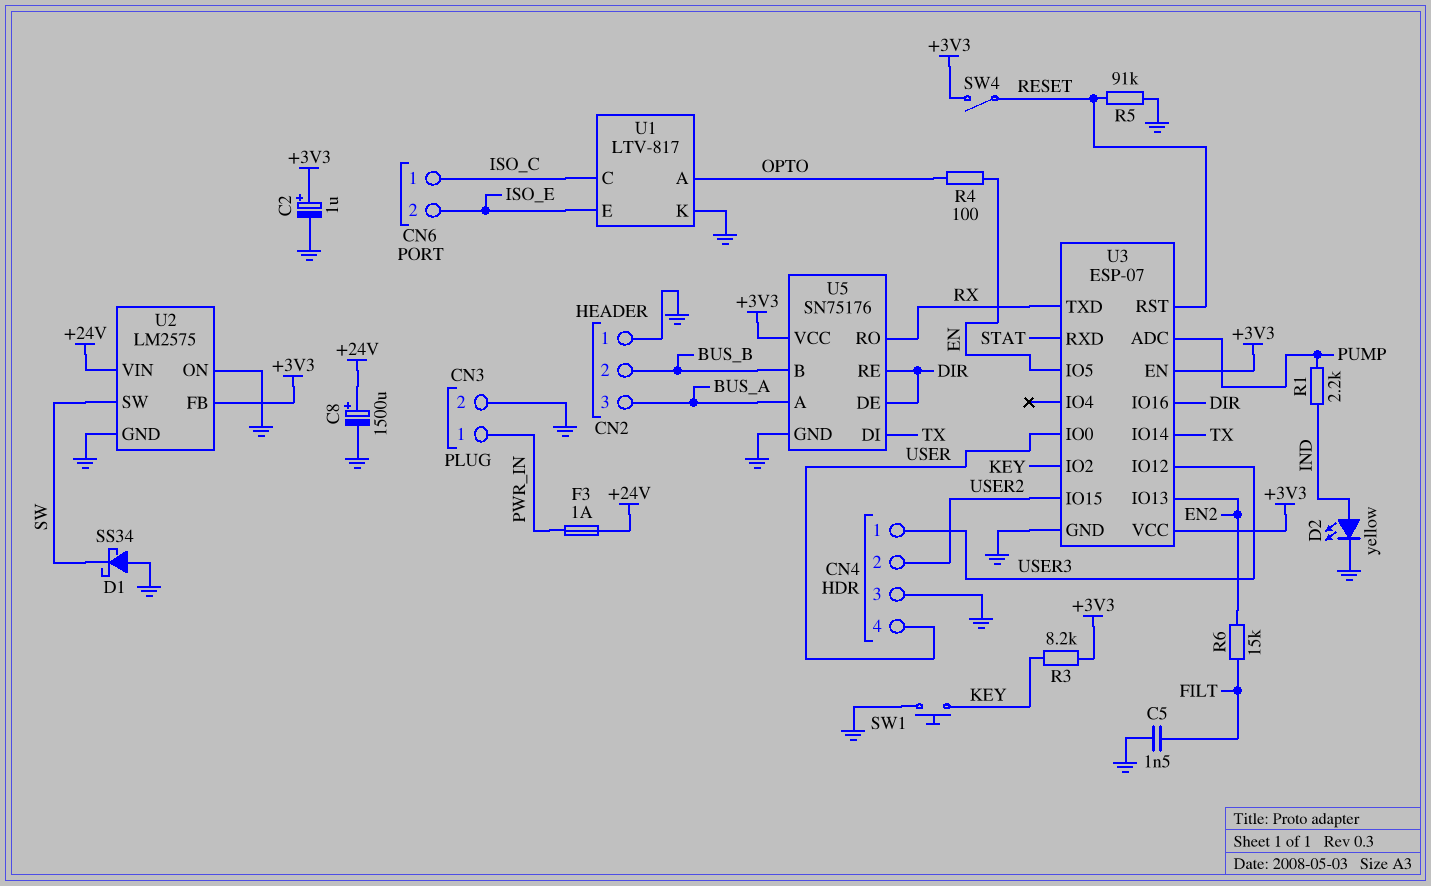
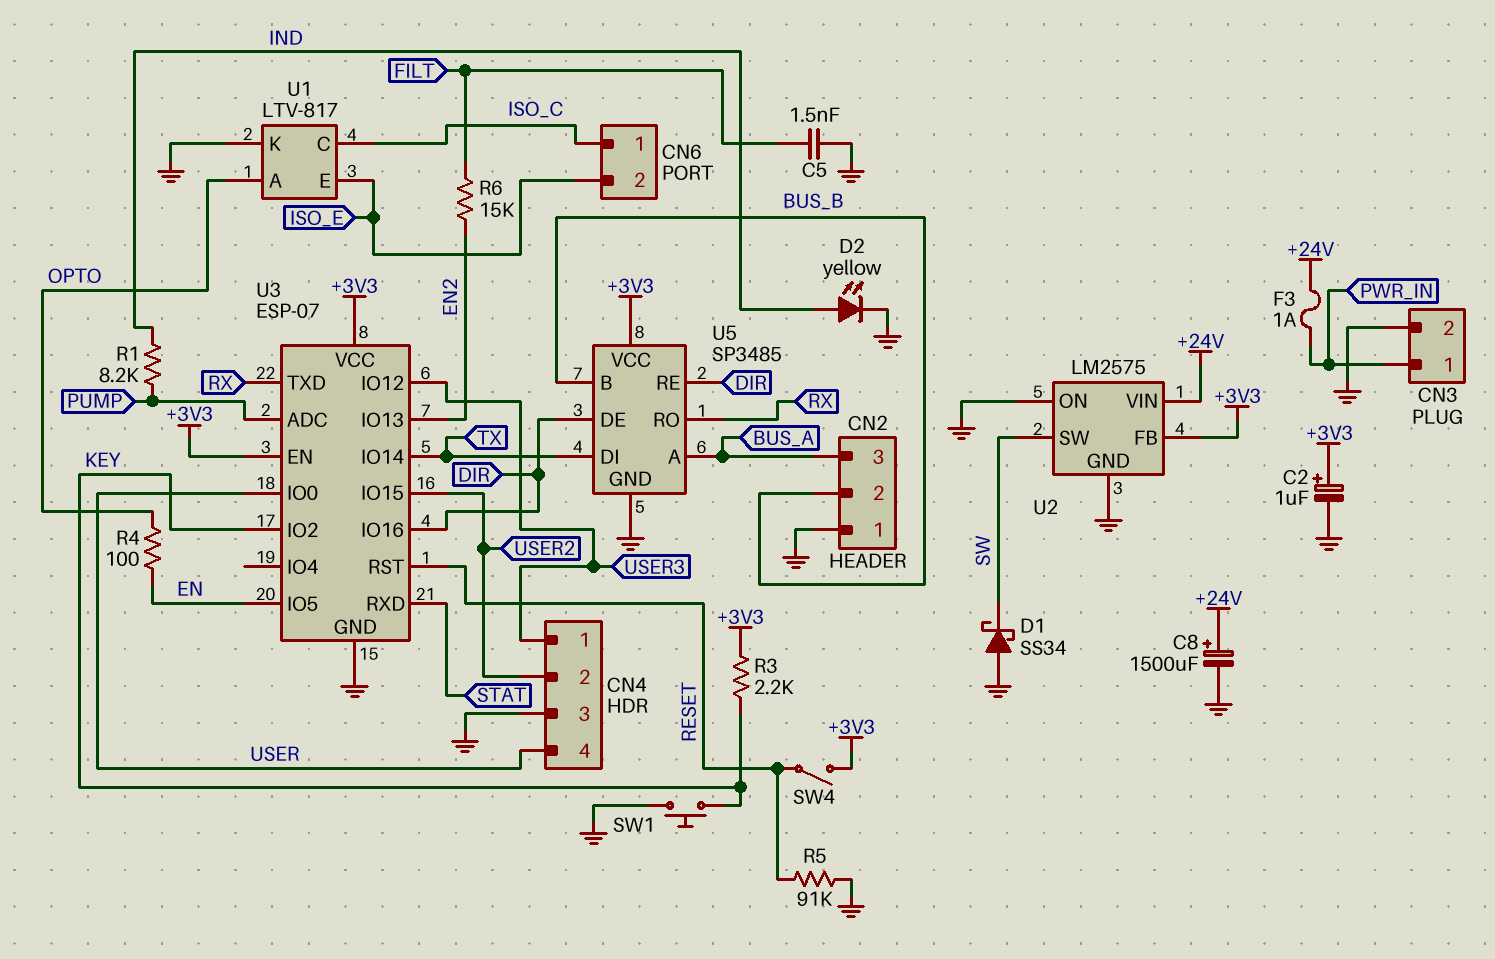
R1: 2.2k (IND, PUMP) -> 8.2k (IND, PUMP)
R3: 8.2k (+3V3, KEY) -> 2.2k (+3V3, KEY)
U5: SN75176 -> SP3485

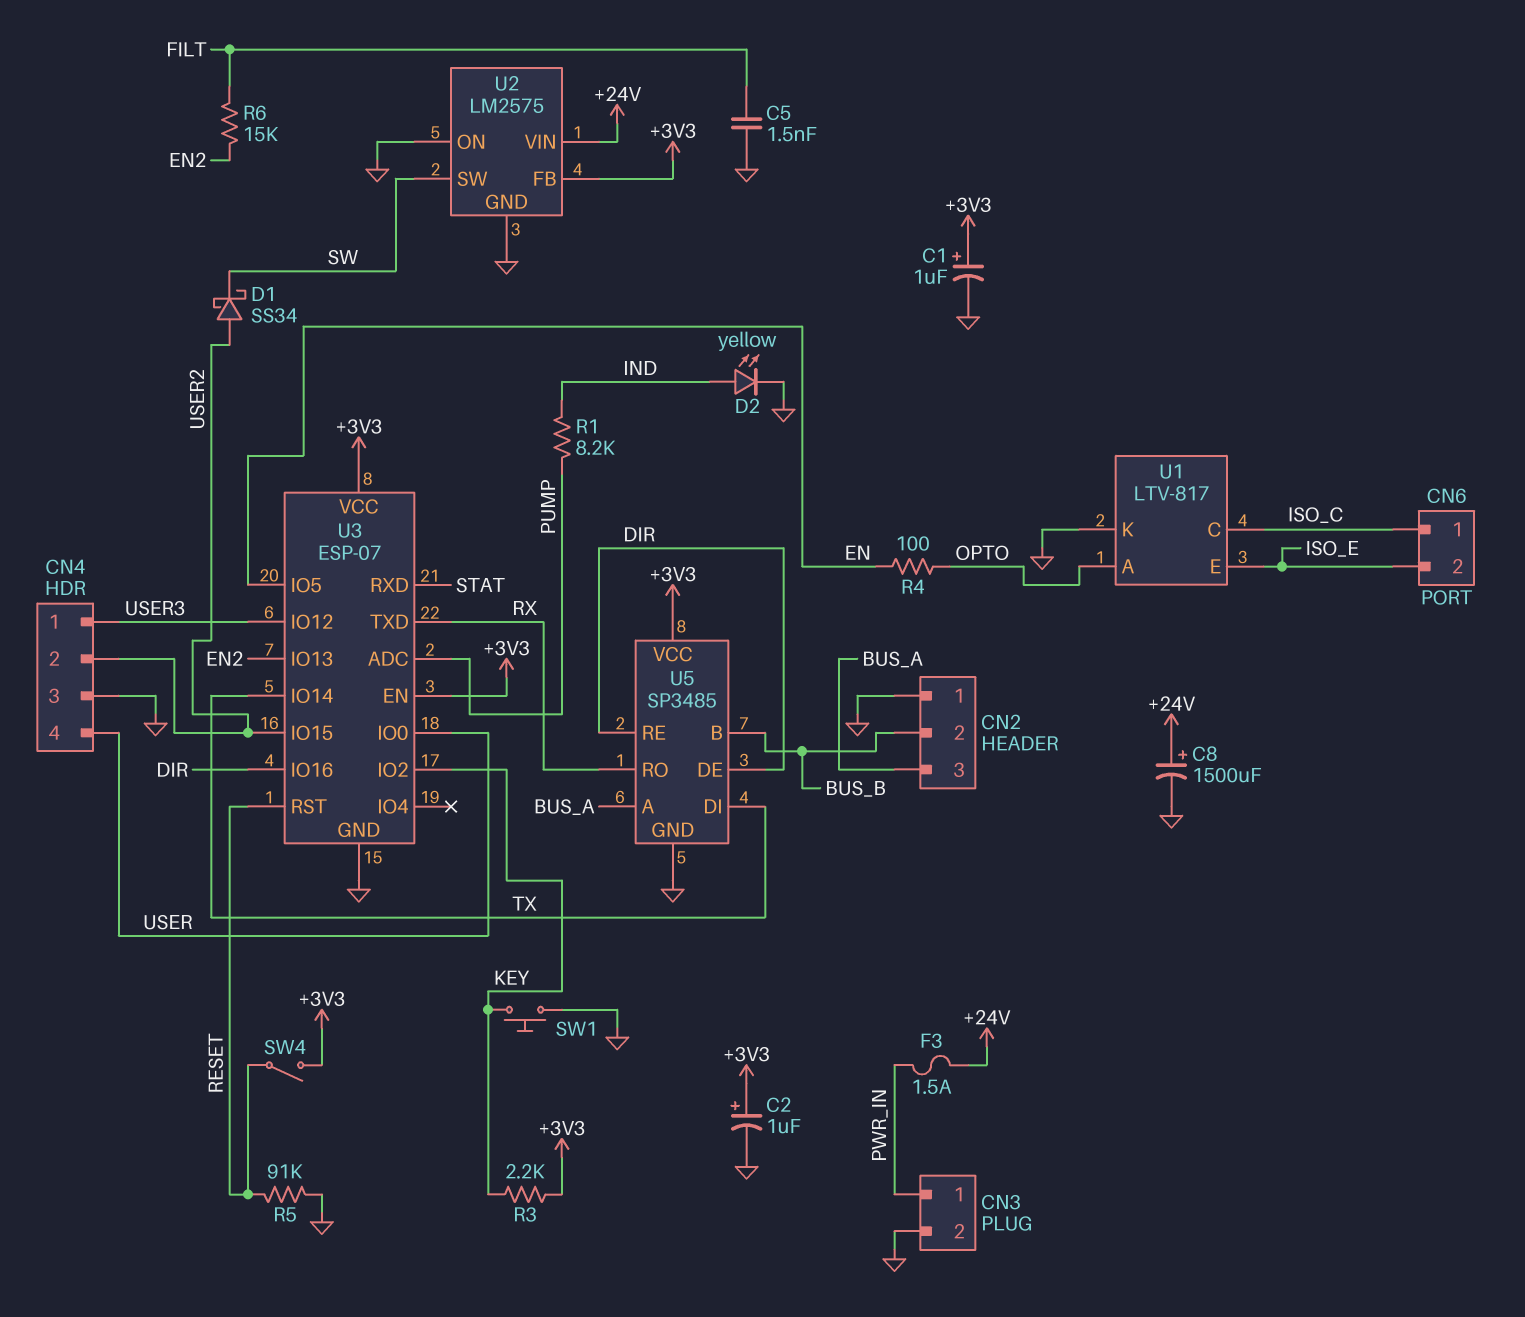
C1: none -> 1uF (plus +3V3, minus GND)
D1: schottky SS34 (A GND, K SW) -> schottky SS34 (A USER2, K SW)
F3: 1A (+24V, PWR_IN) -> 1.5A (+24V, PWR_IN)

